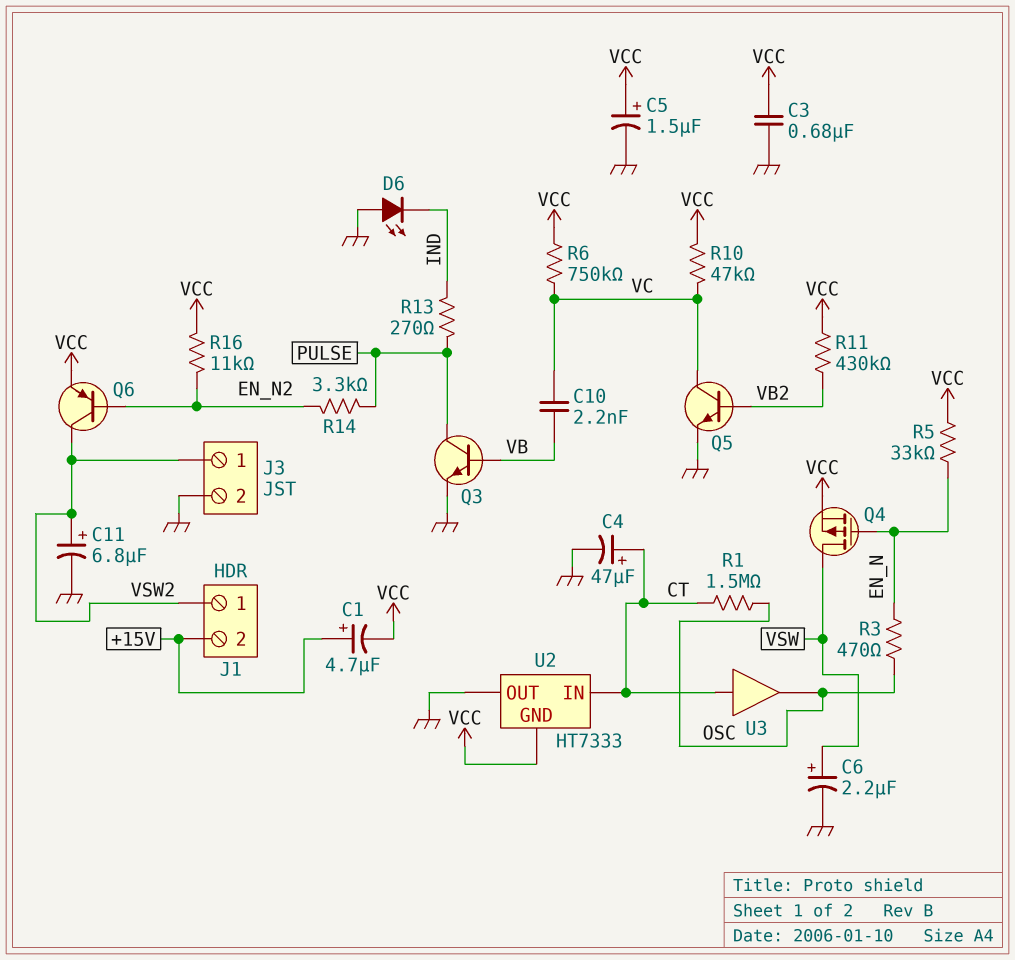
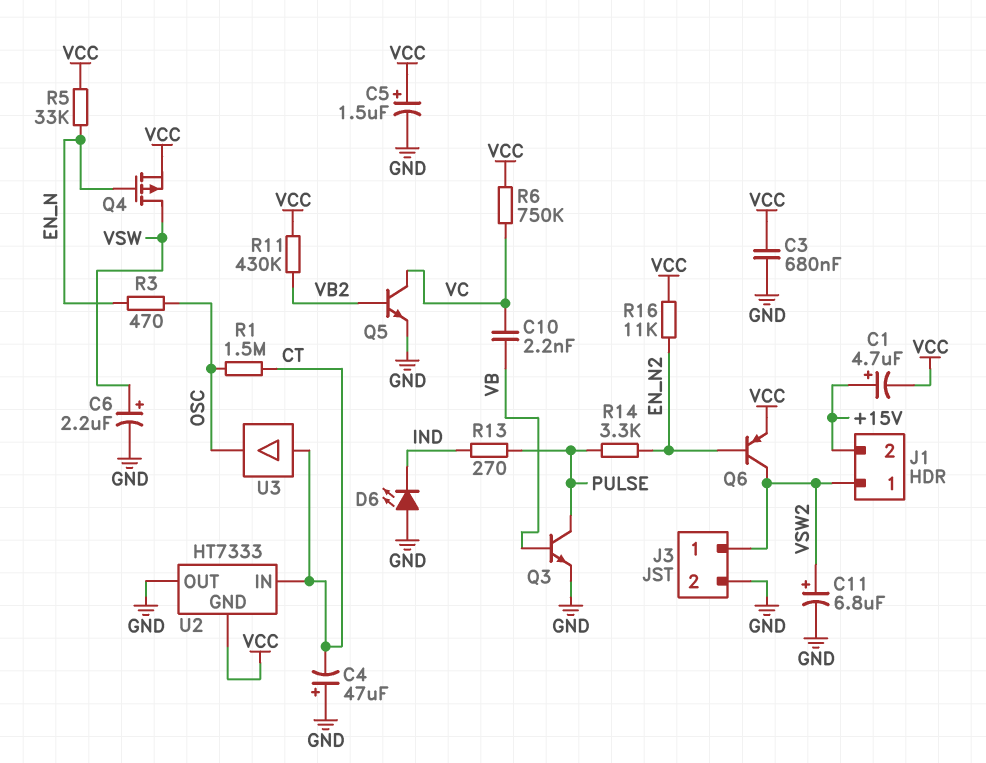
C4: 47uF (plus CT, minus GND) -> 47uF (plus GND, minus CT)
R10: 47k (VC, VCC) -> none

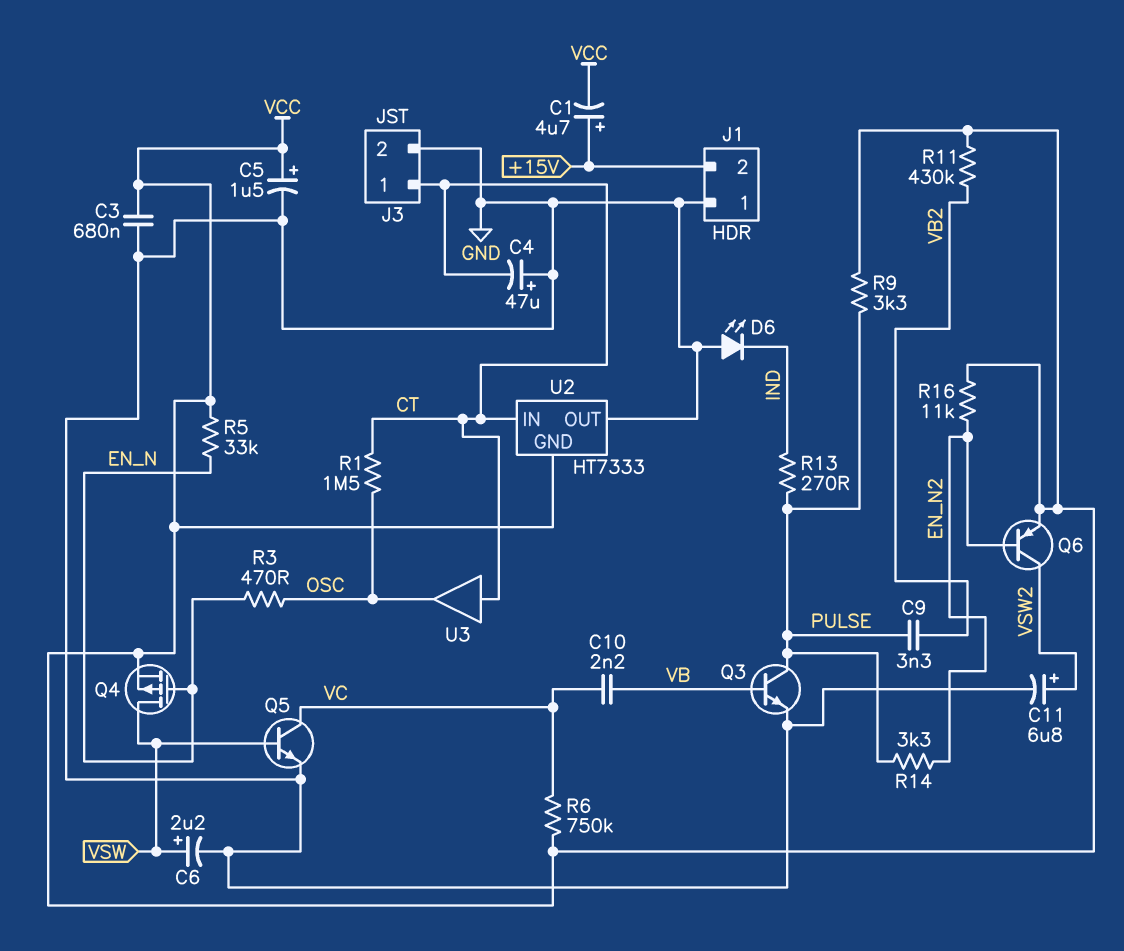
C9: none -> 3.3nF (PULSE, VB2)
J1 pin 1: VSW2 -> GND
J3 pin 1: VSW2 -> CT
Q5: NPN (B VB2, C VC, E GND) -> NPN (B VSW, C VC, E GND)
R9: none -> 3.3k (PULSE, VCC)

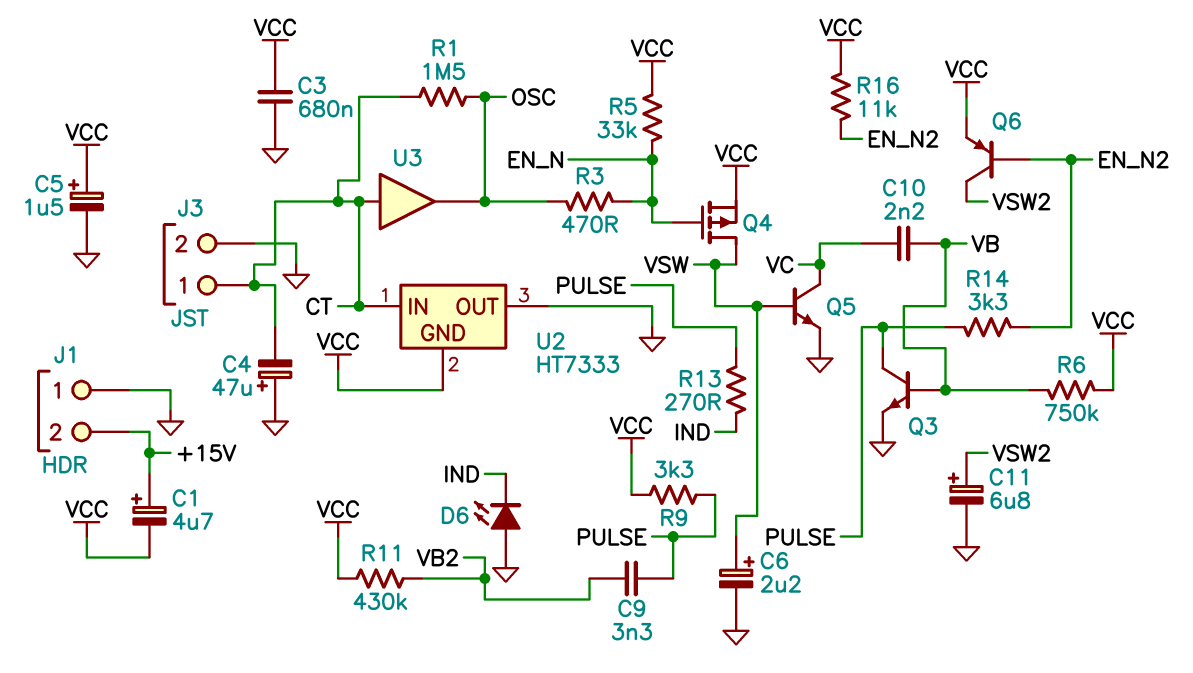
R6: 750k (VC, VCC) -> 750k (VB, VCC)

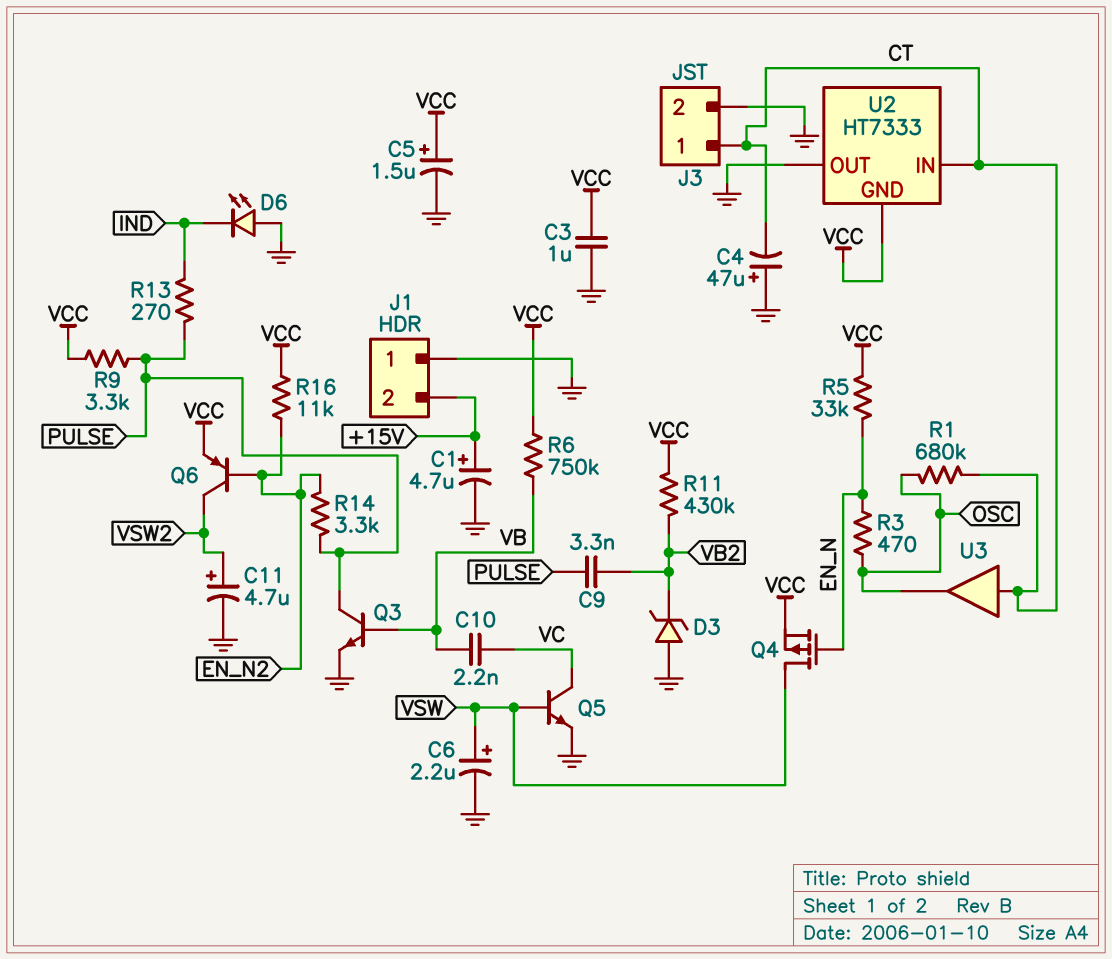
C1: 4.7uF (plus +15V, minus VCC) -> 4.7uF (plus +15V, minus GND)
C3: 680nF (GND, VCC) -> 1uF (GND, VCC)
C11: 6.8uF (plus VSW2, minus GND) -> 4.7uF (plus VSW2, minus GND)
D3: none -> zener (A GND, K VB2)
R1: 1.5M (CT, OSC) -> 680k (CT, OSC)

